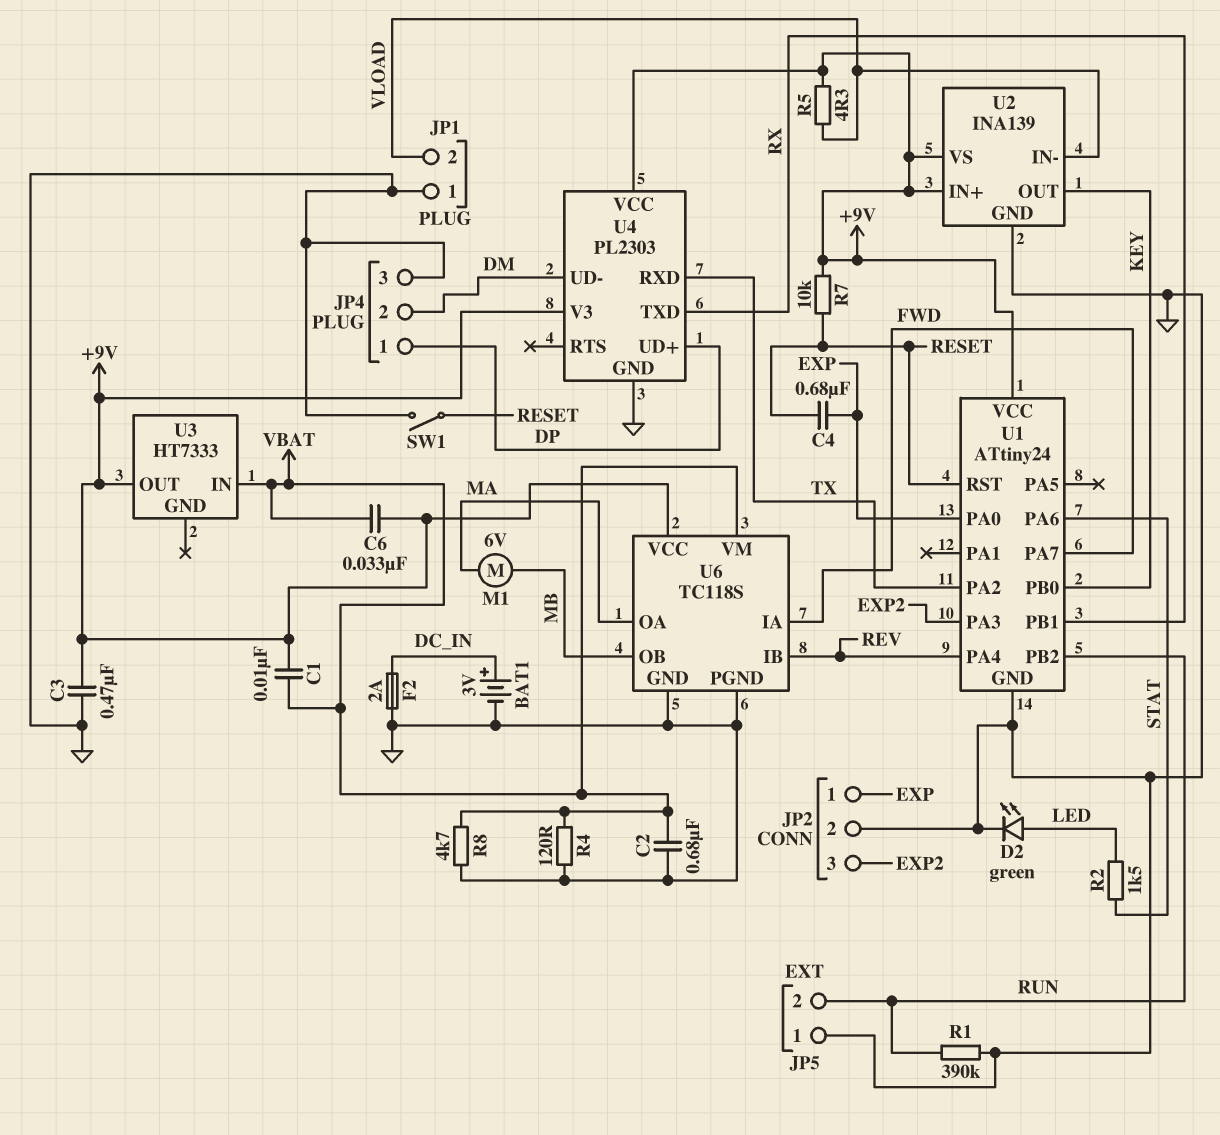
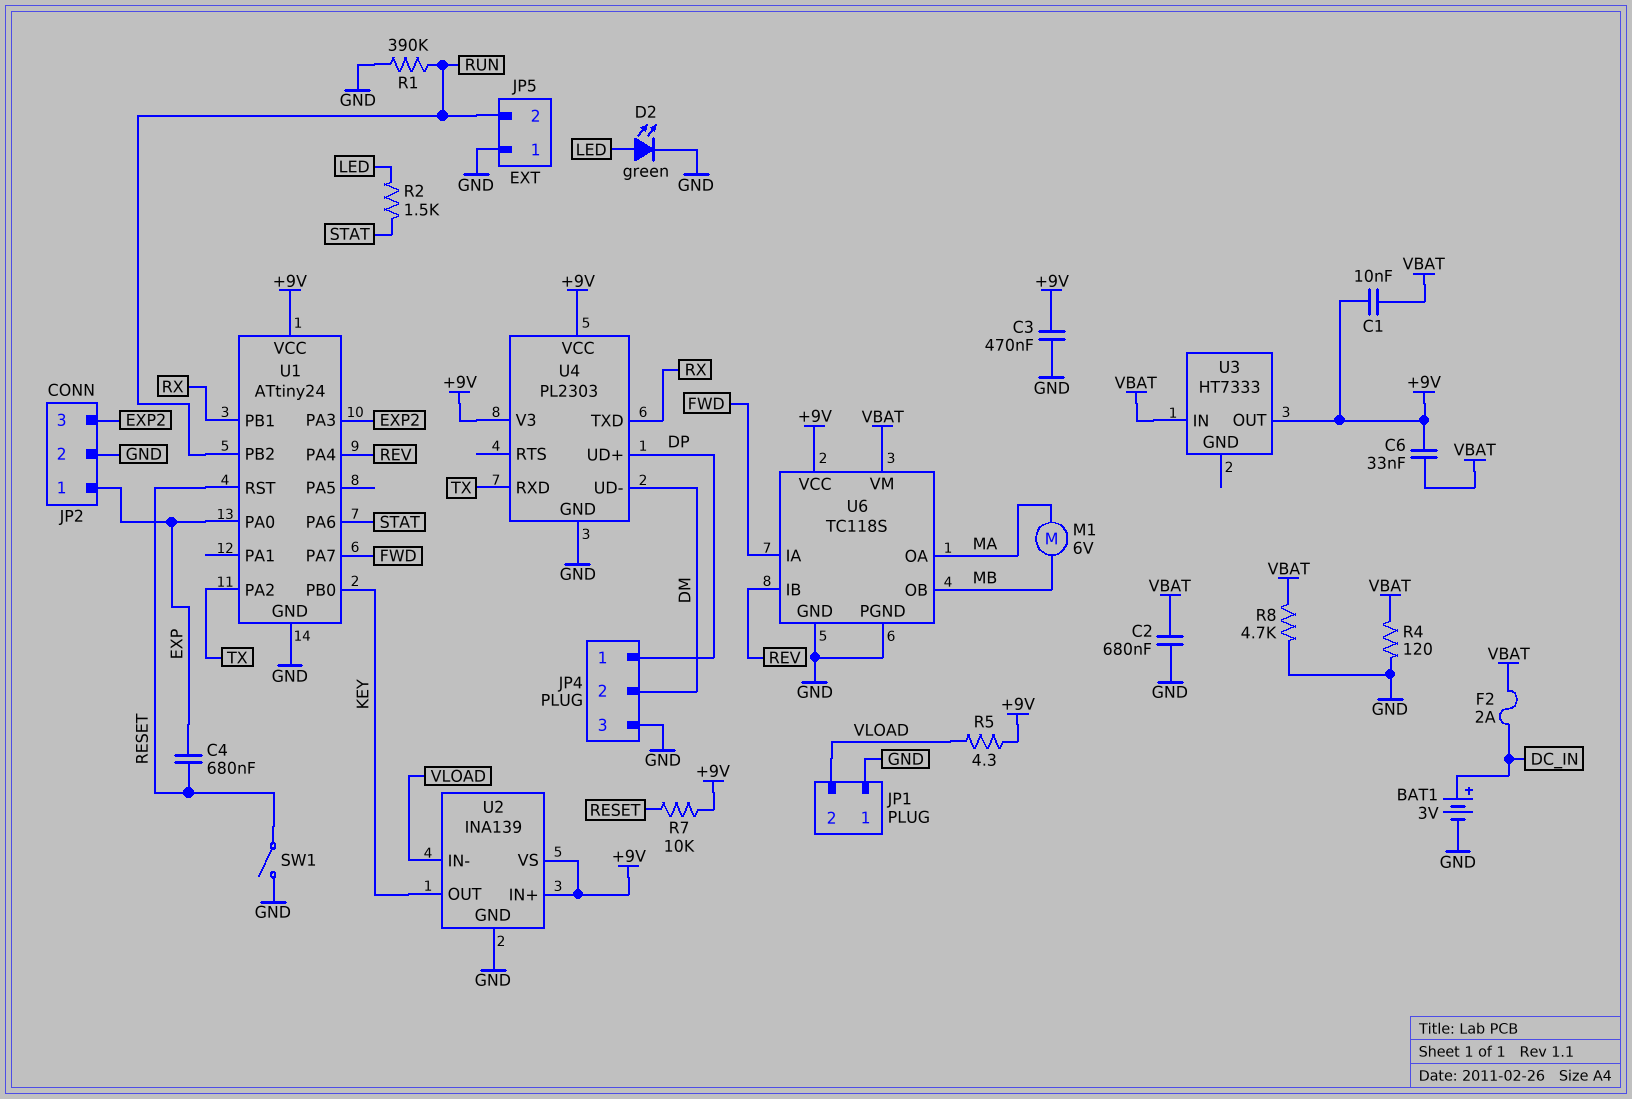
F2: 2A (DC_IN, GND) -> 2A (DC_IN, VBAT)

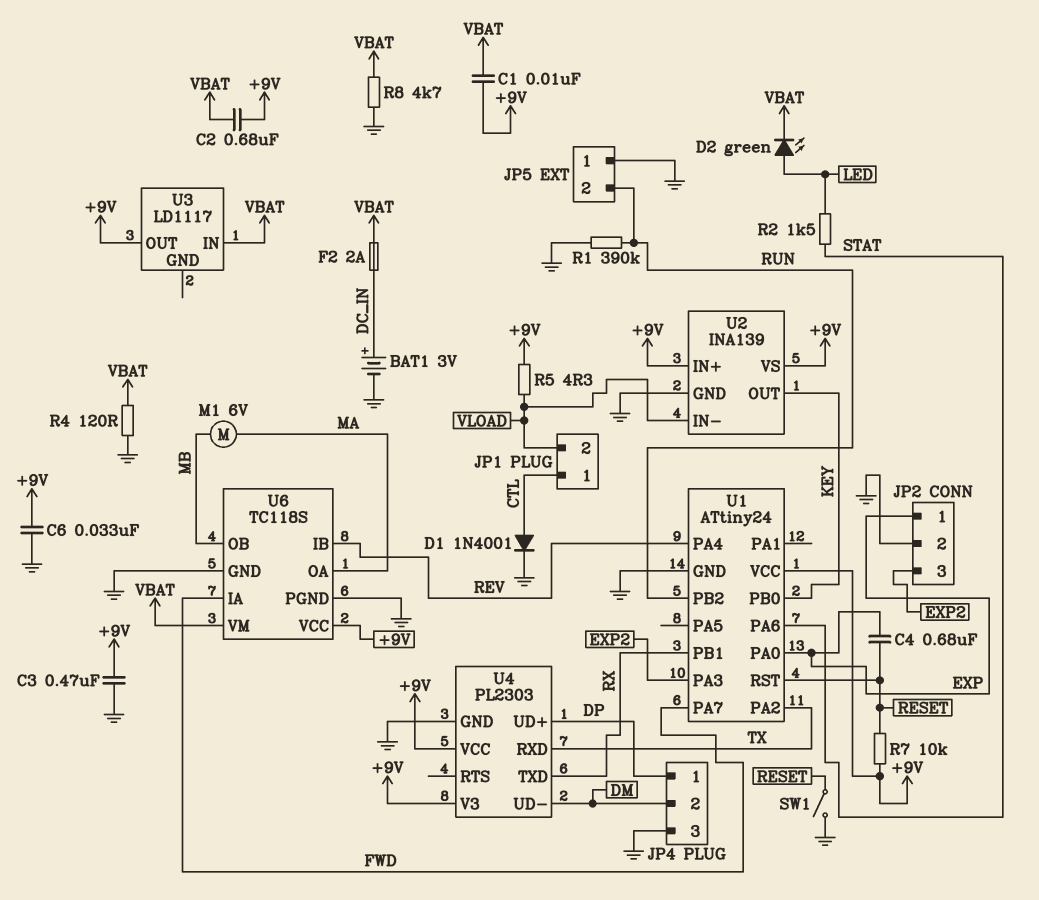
C2: 680nF (GND, VBAT) -> 680nF (+9V, VBAT)
C6: 33nF (+9V, VBAT) -> 33nF (+9V, GND)
D1: none -> diode 1N4001 (A CTL, K GND)
D2: LED green (A LED, K GND) -> LED green (A LED, K VBAT)
JP1 pin 1: GND -> CTL
U3: HT7333 -> LD1117

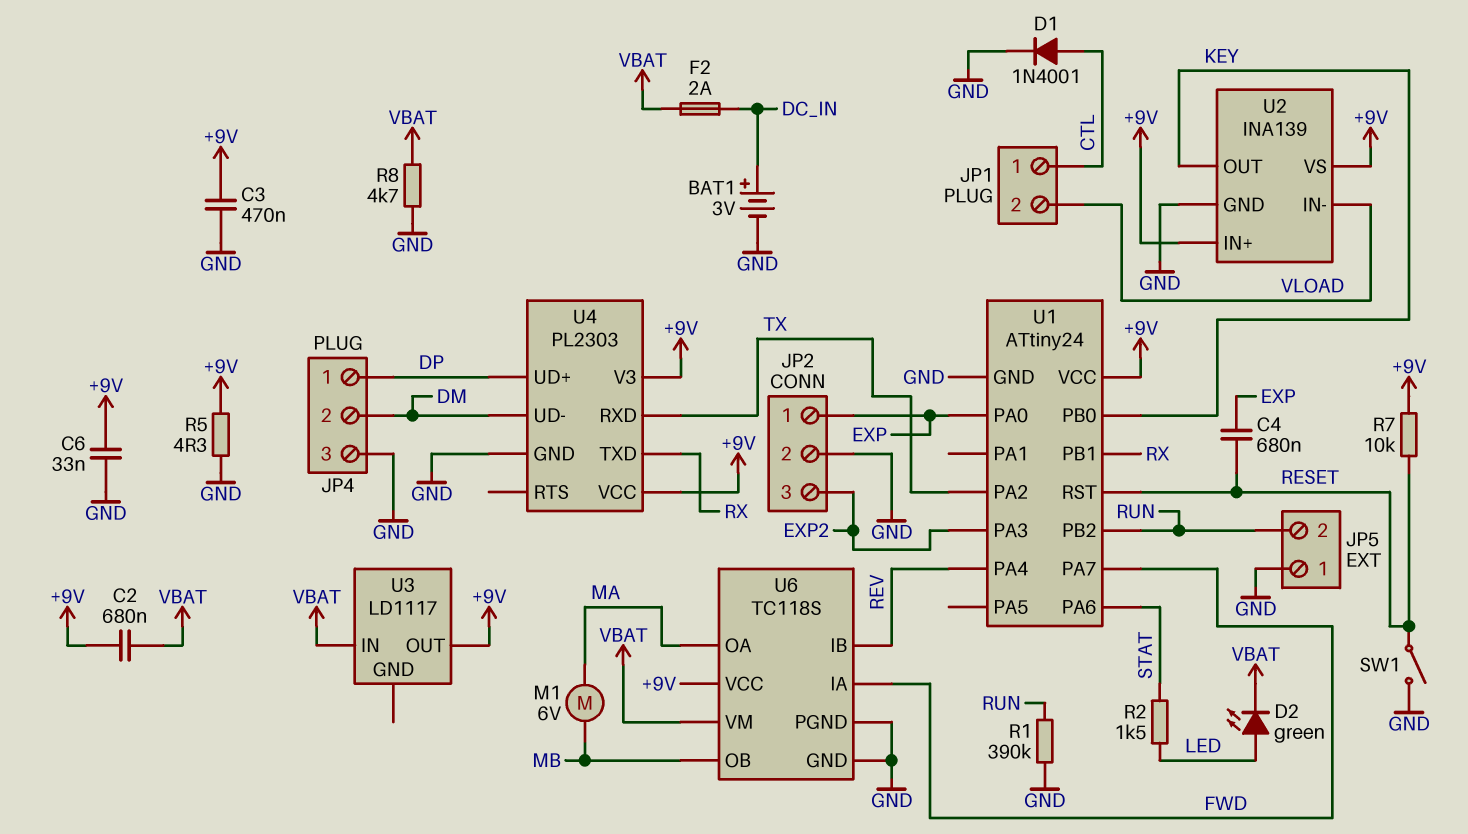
C1: 10nF (+9V, VBAT) -> none
R4: 120 (GND, VBAT) -> none
R5: 4.3 (+9V, VLOAD) -> 4.3 (+9V, GND)

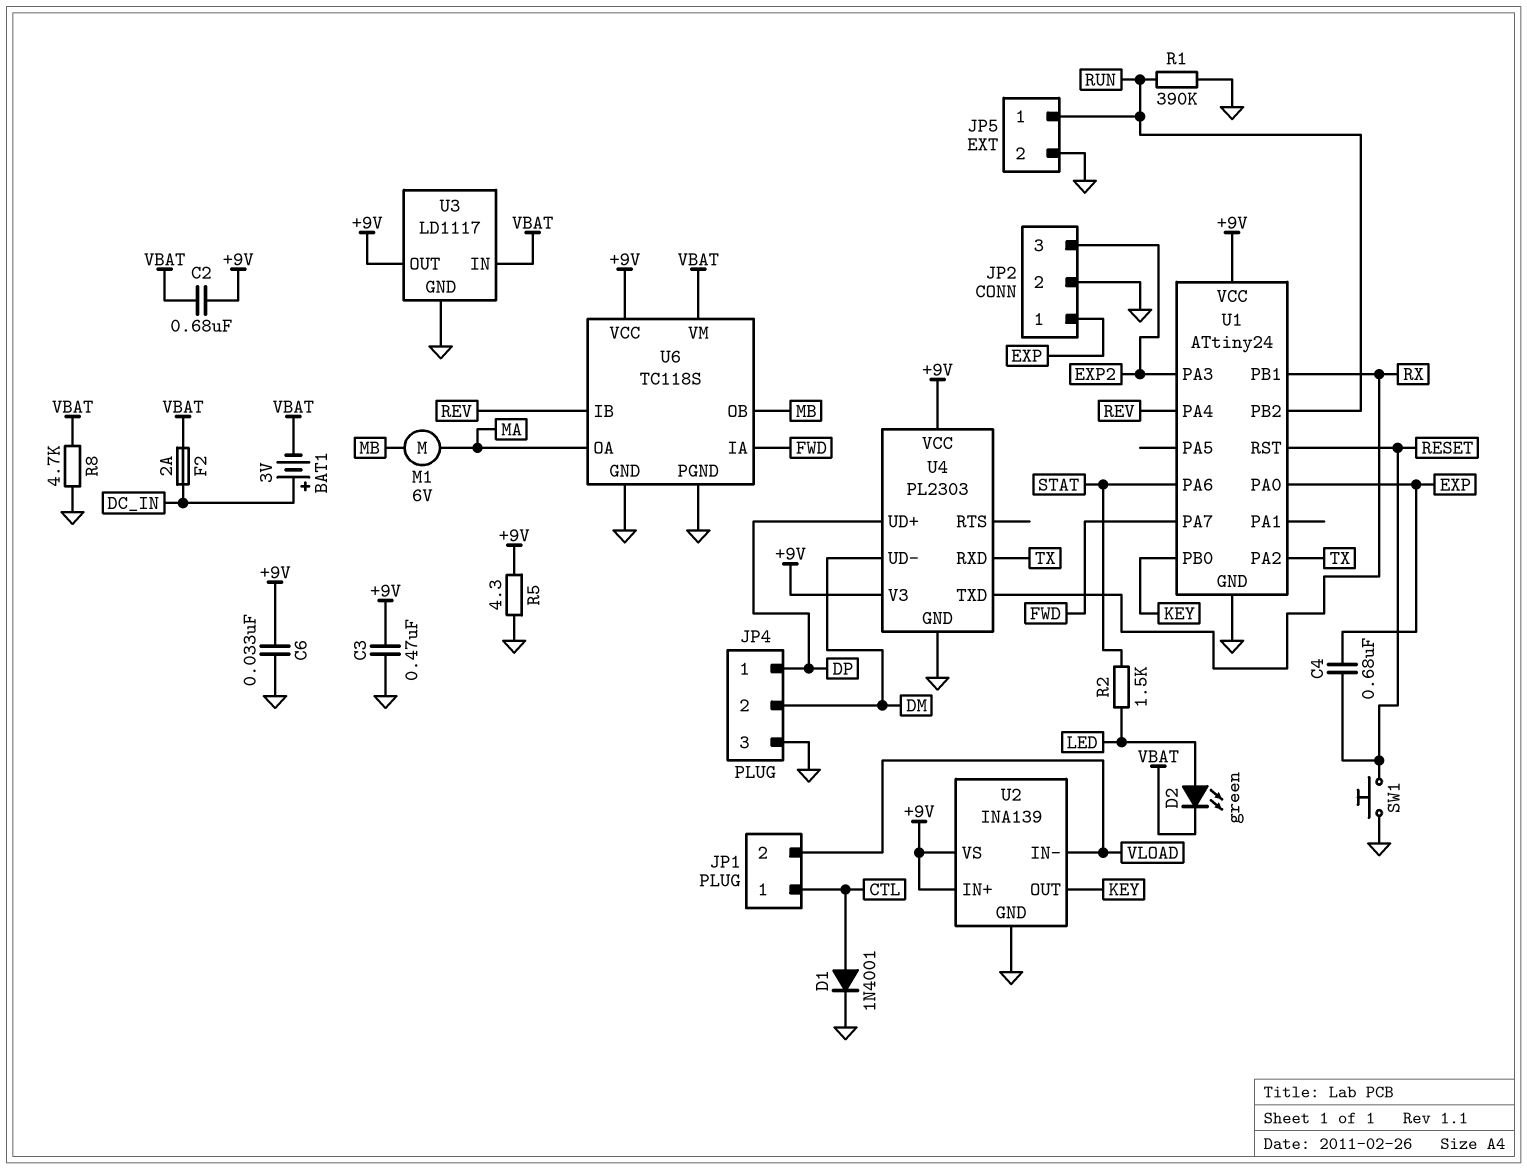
BAT1: 3V (plus DC_IN, minus GND) -> 3V (plus DC_IN, minus VBAT)
JP5 pin 1: GND -> RUN
JP5 pin 2: RUN -> GND
R7: 10k (+9V, RESET) -> none
SW1: switch (GND, RESET) -> button (GND, RESET)
U3 pin GND: none -> GND

